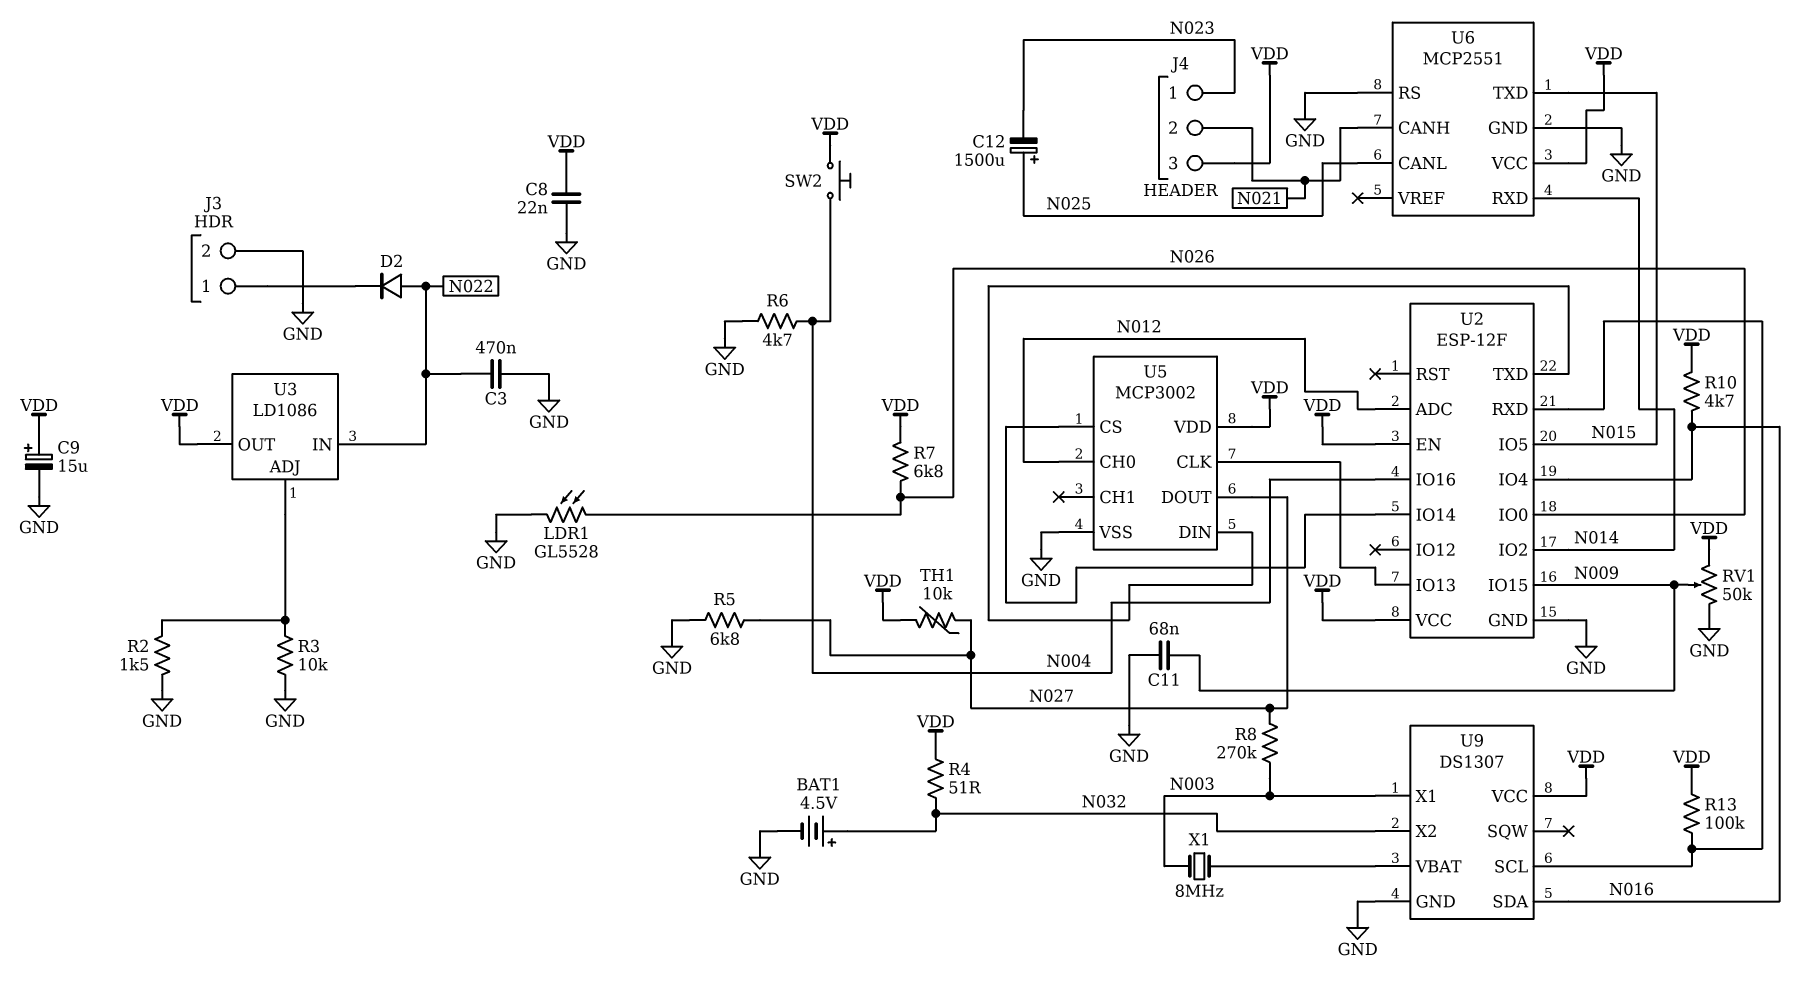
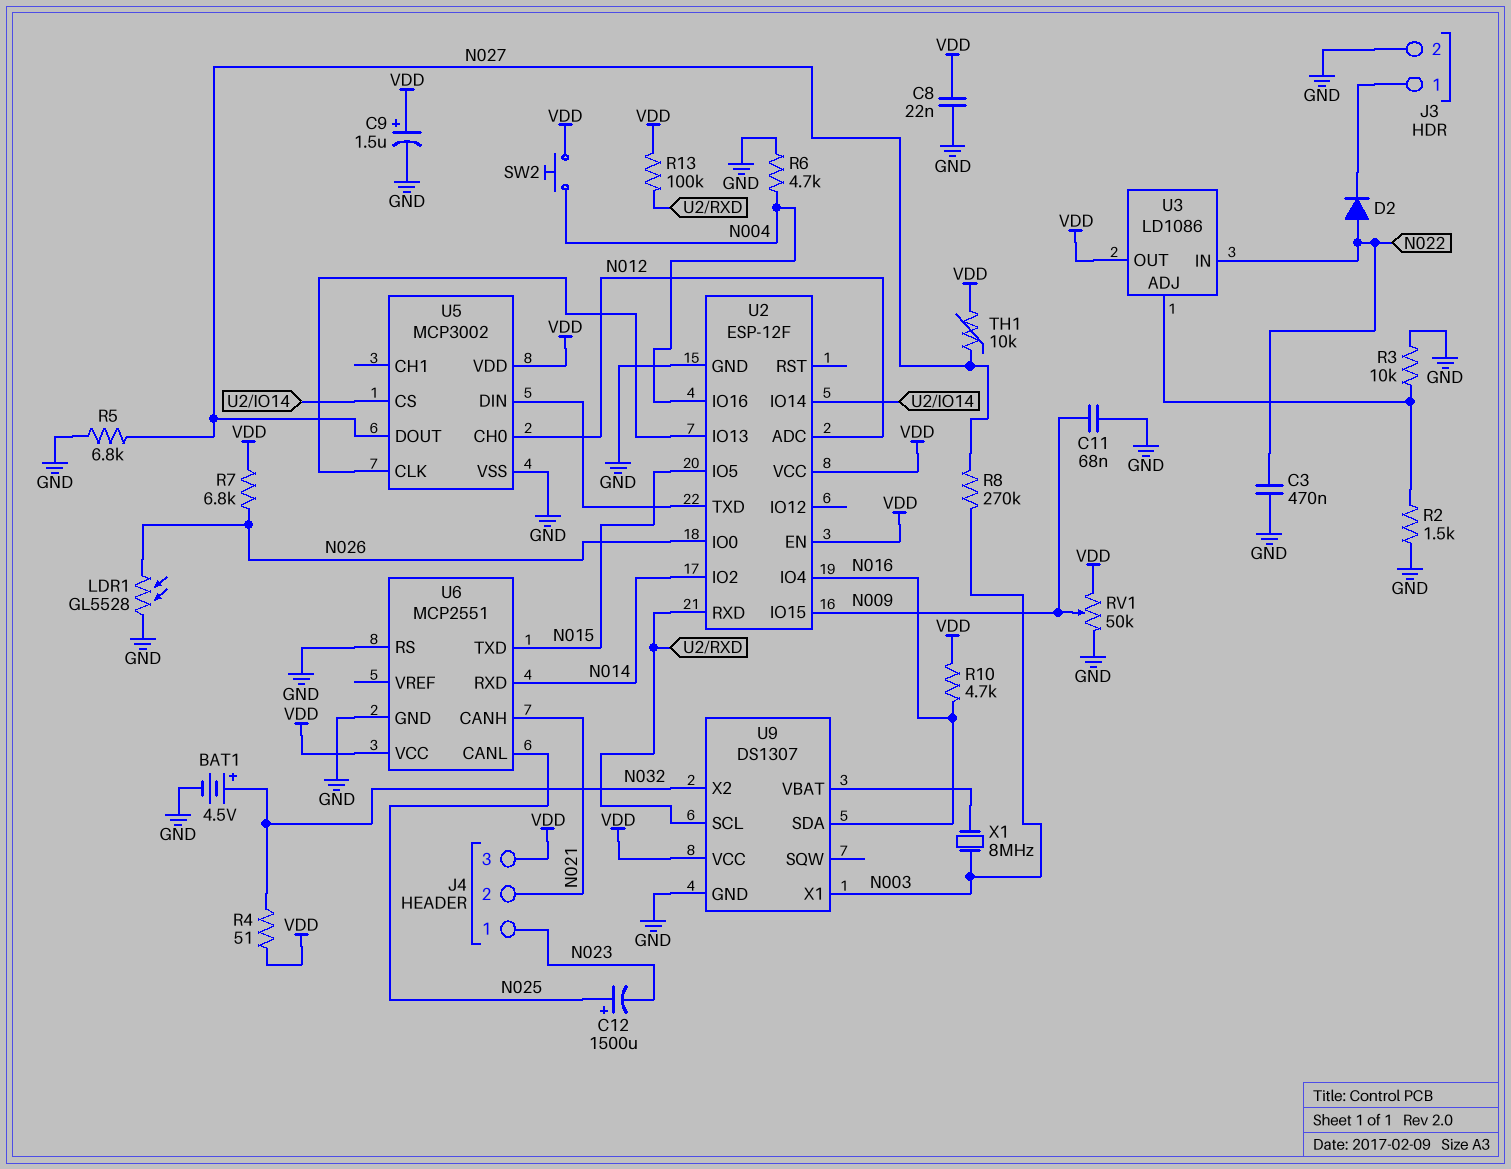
C9: 15uF (plus VDD, minus GND) -> 1.5uF (plus VDD, minus GND)

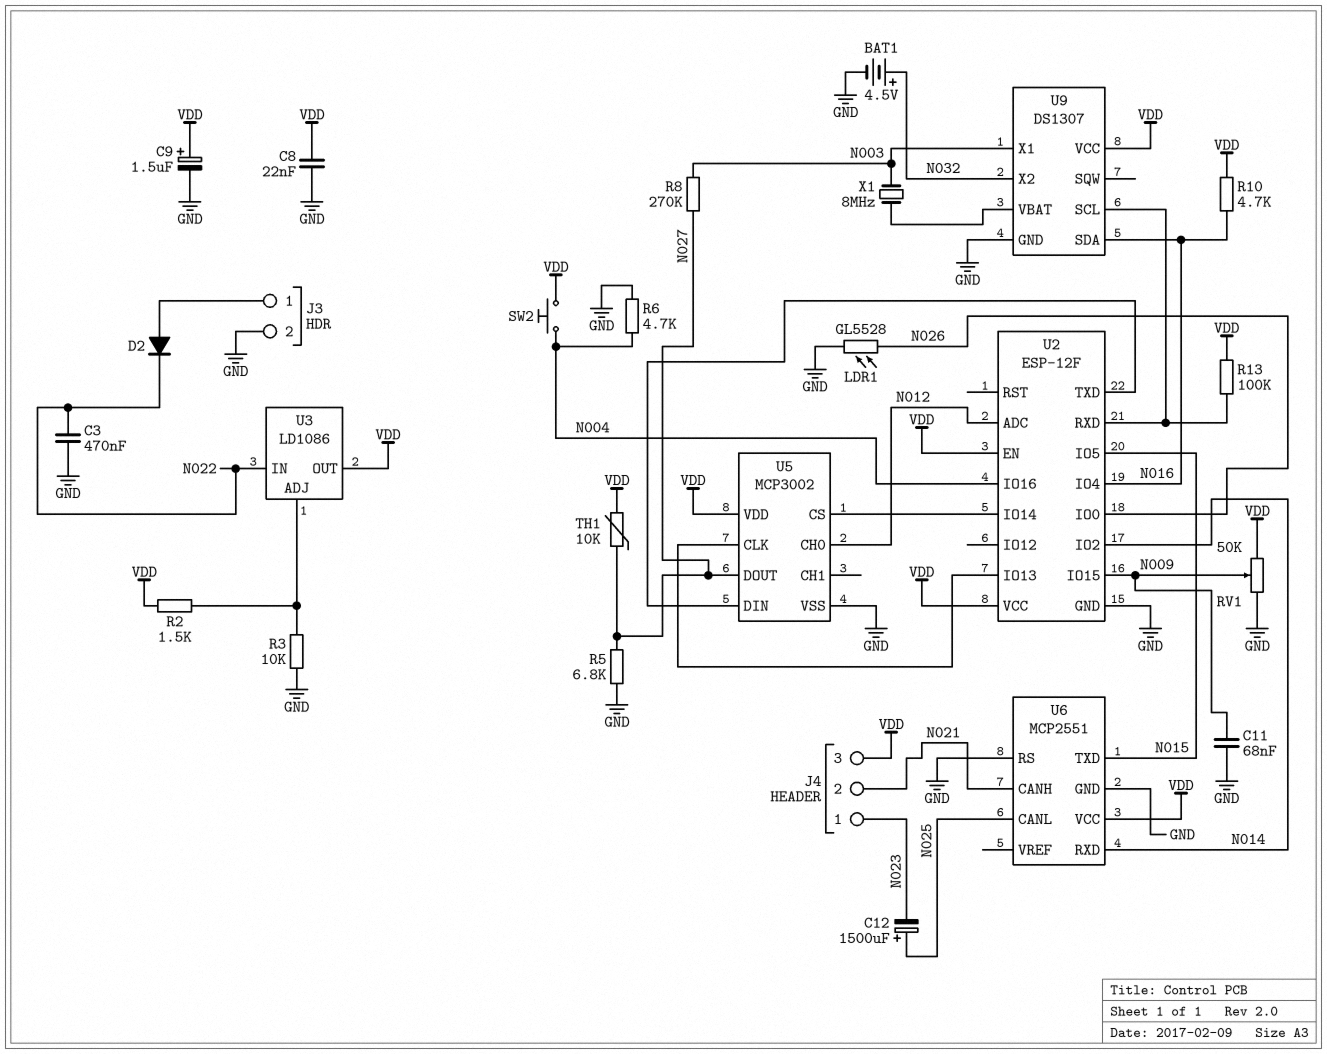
D2: diode (A N022, K J3/1) -> diode (A J3/1, K N022)
R2: 1.5k (GND, U3/ADJ) -> 1.5k (U3/ADJ, VDD)
R4: 51 (N032, VDD) -> none
R7: 6.8k (N026, VDD) -> none

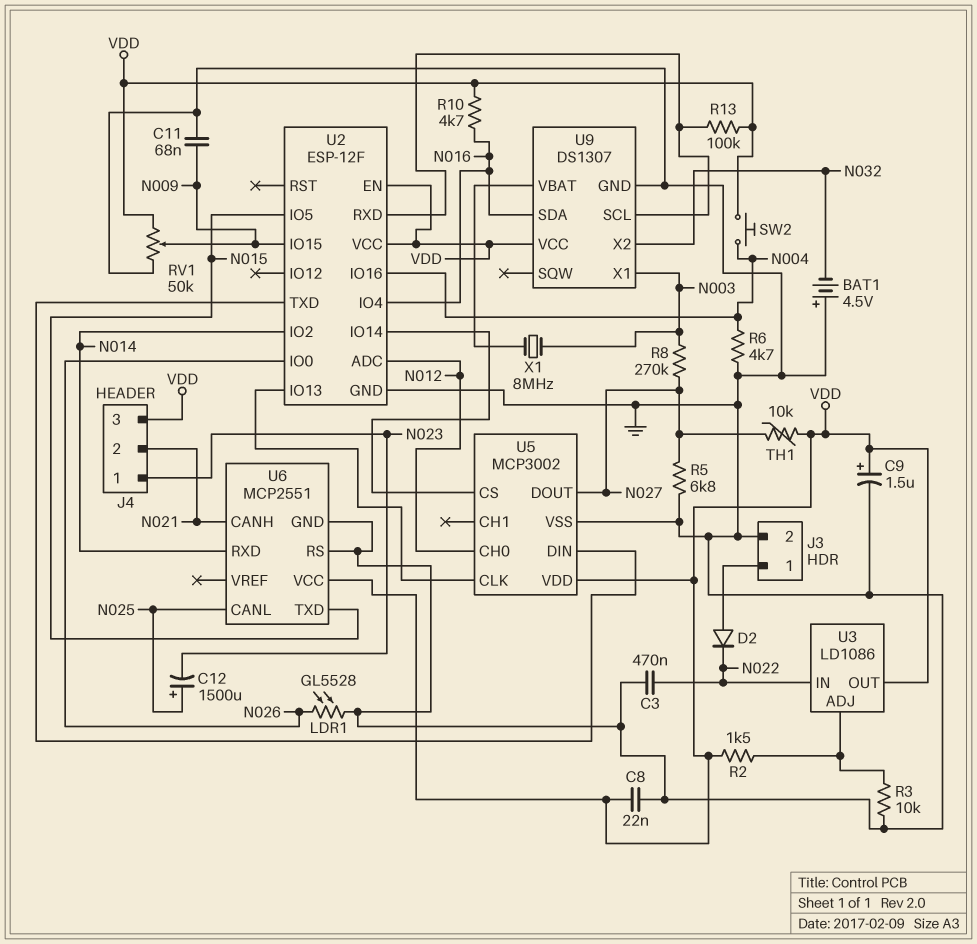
BAT1: 4.5V (plus N032, minus GND) -> 4.5V (plus GND, minus N032)

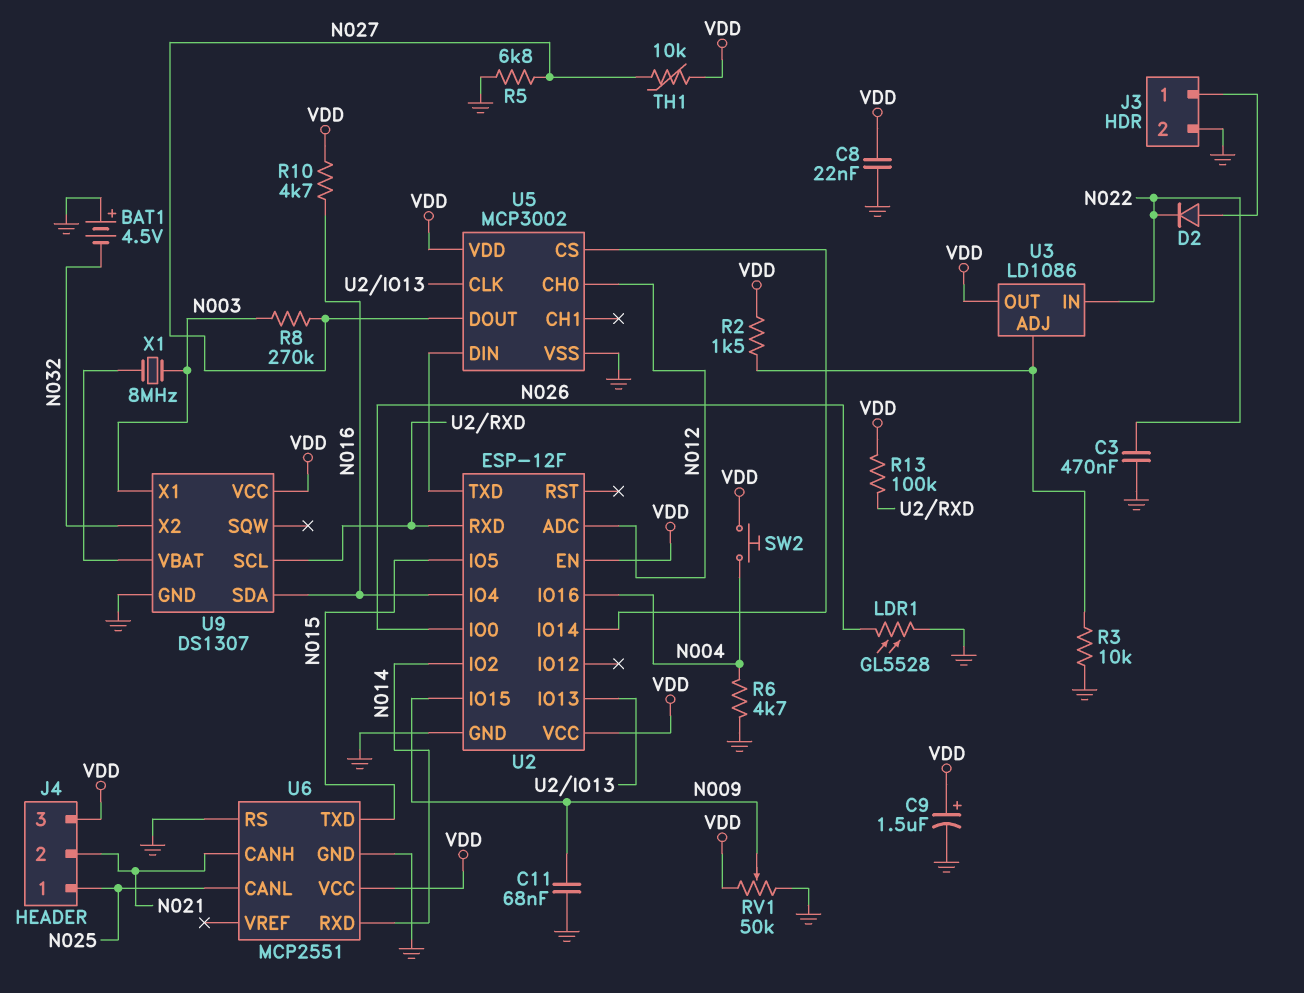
C12: 1500uF (plus N025, minus N023) -> none
J4 pin 1: N023 -> N025

